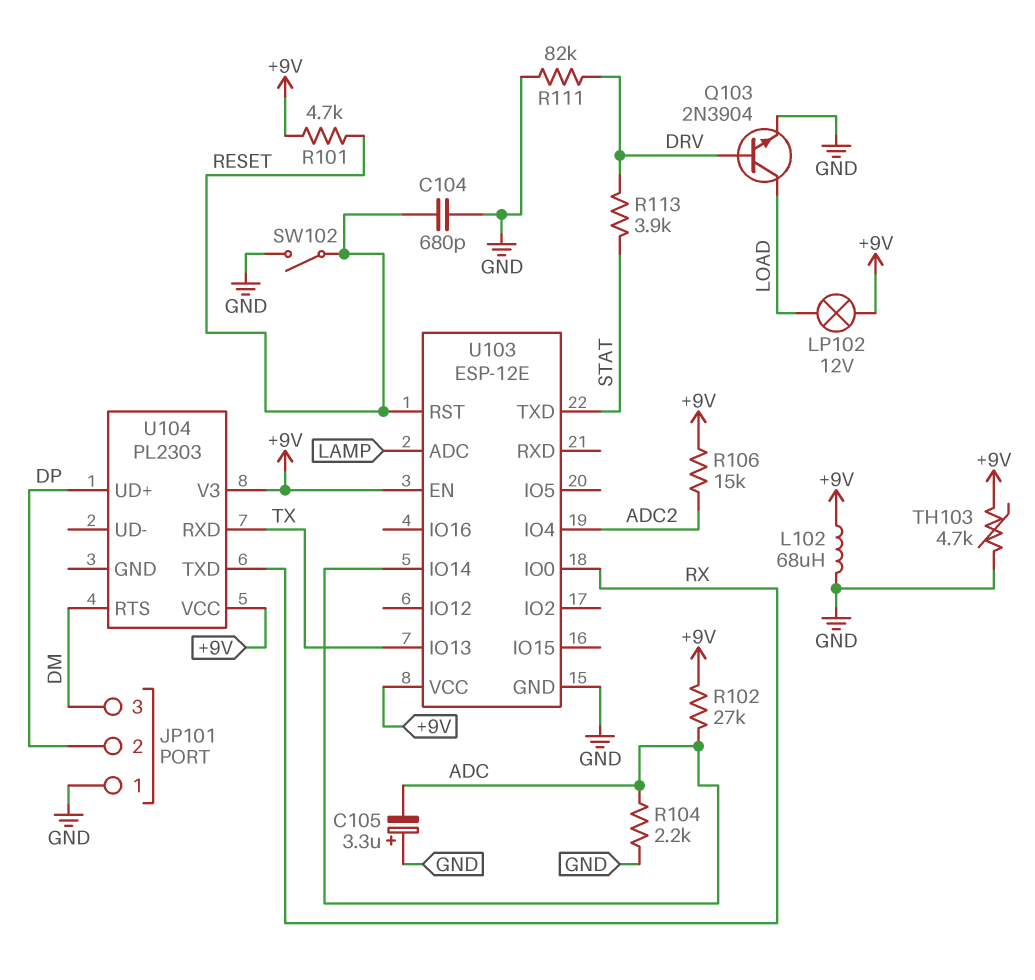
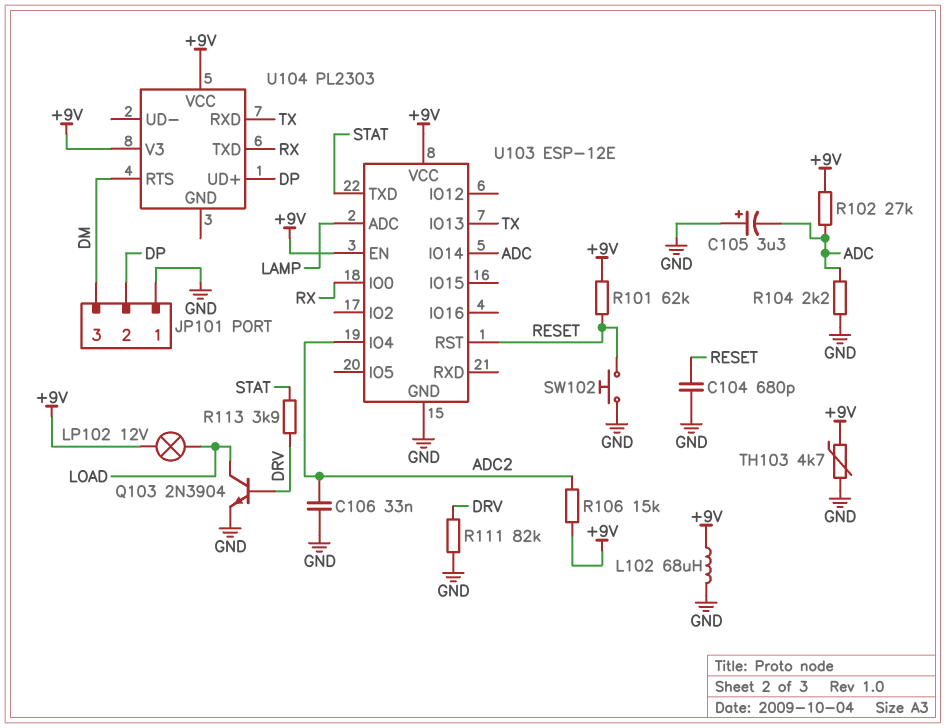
C106: none -> 33nF (ADC2, GND)
R101: 4.7k (+9V, RESET) -> 62k (+9V, RESET)
SW102: switch (GND, RESET) -> button (GND, RESET)

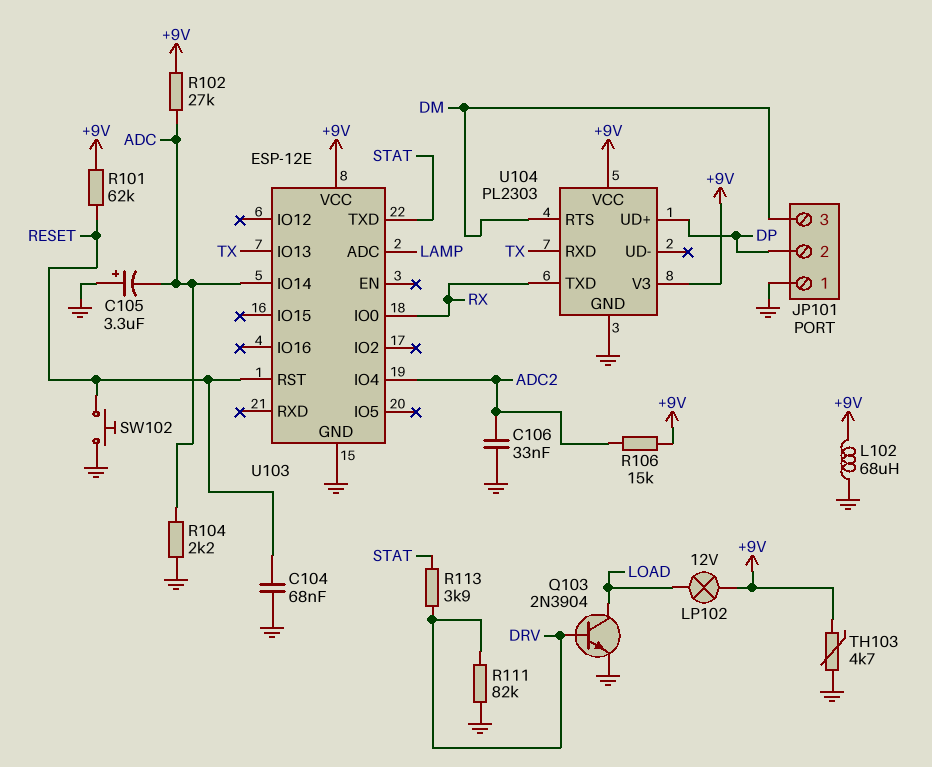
C104: 680pF (GND, RESET) -> 68nF (GND, RESET)
U103 pin EN: +9V -> none
U104 pin GND: none -> GND

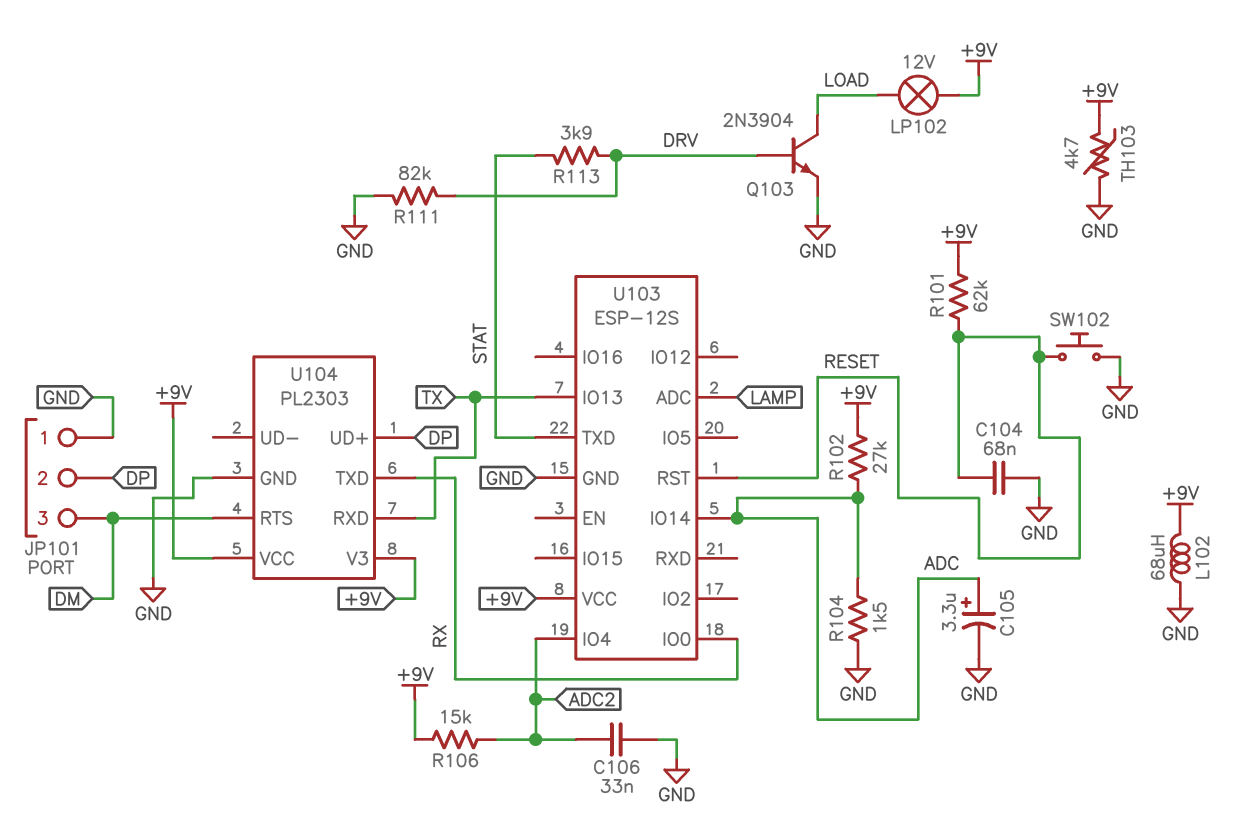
C105: 3.3uF (plus GND, minus ADC) -> 3.3uF (plus ADC, minus GND)
R104: 2.2k (ADC, GND) -> 1.5k (ADC, GND)
U103: ESP-12E -> ESP-12S

